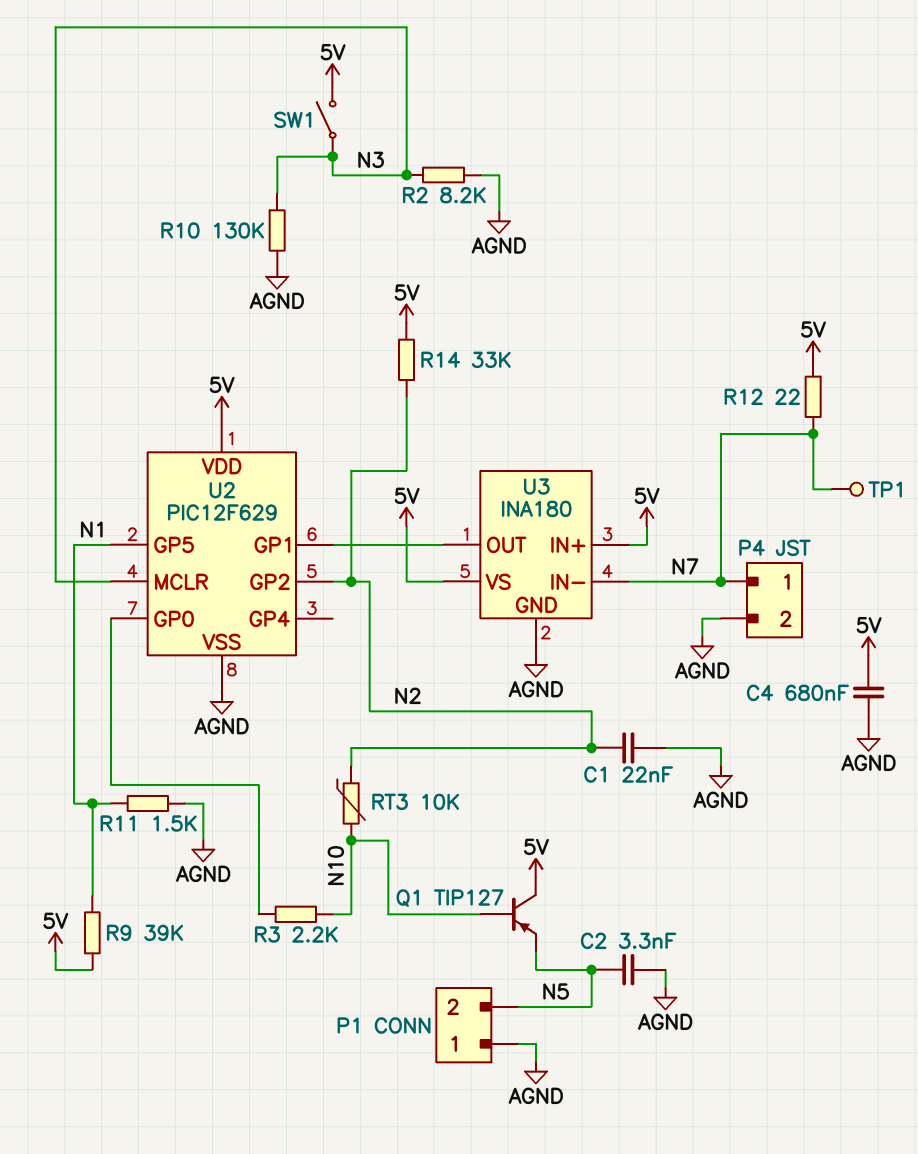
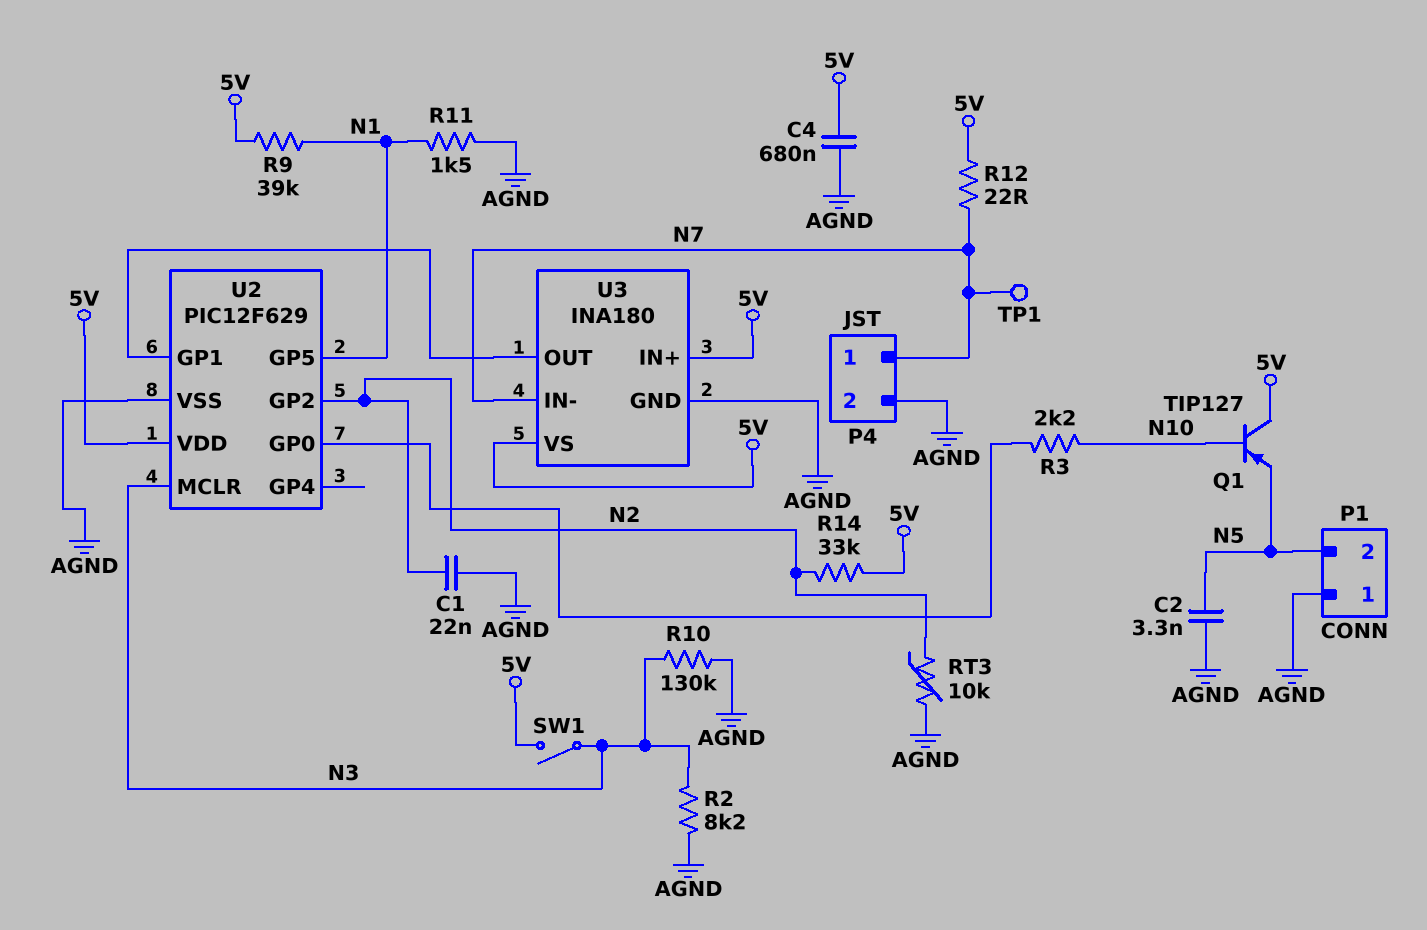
RT3: 10k (N2, N10) -> 10k (AGND, N2)

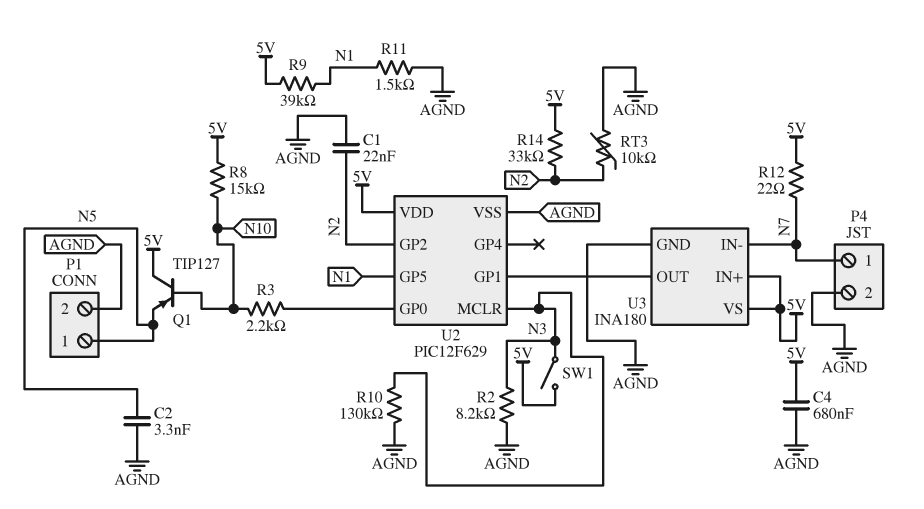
P1 pin 1: AGND -> N5
P1 pin 2: N5 -> AGND
R8: none -> 15k (5V, N10)
TP1: test point (N7) -> none

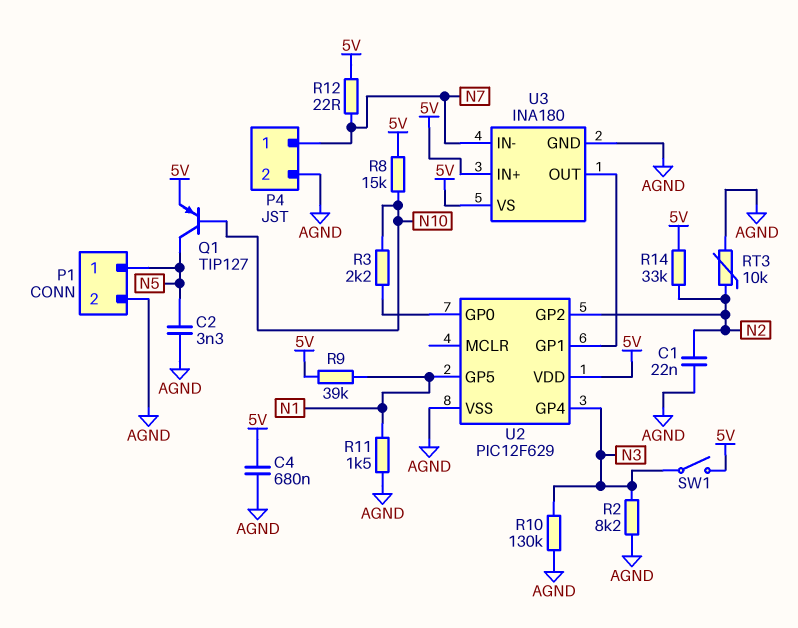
Q1: PNP TIP127 (B N10, C 5V, E N5) -> PNP TIP127 (B N10, C N5, E 5V)
U2 pin GP4: none -> N3
U2 pin MCLR: N3 -> none

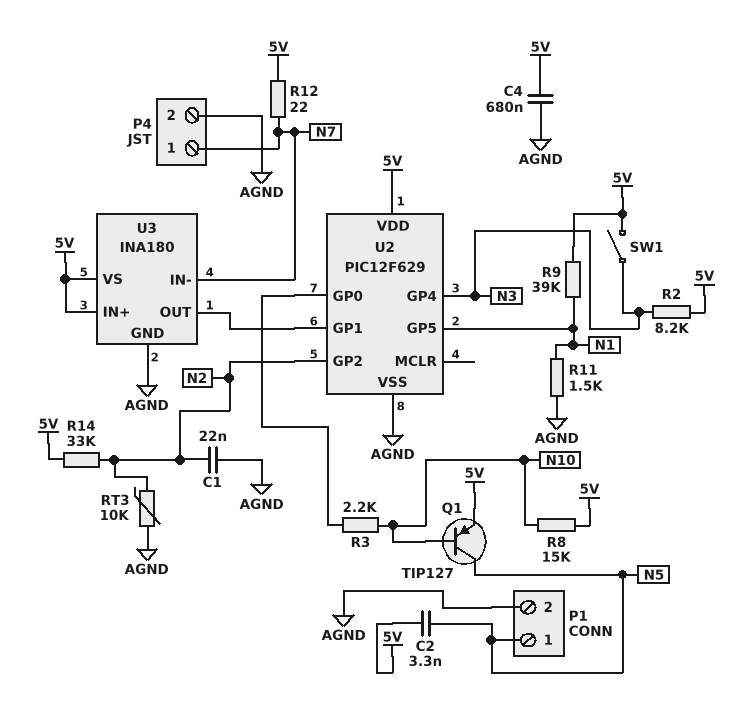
C2: 3.3nF (AGND, N5) -> 3.3nF (5V, N5)
R2: 8.2k (AGND, N3) -> 8.2k (5V, N3)
R10: 130k (AGND, N3) -> none

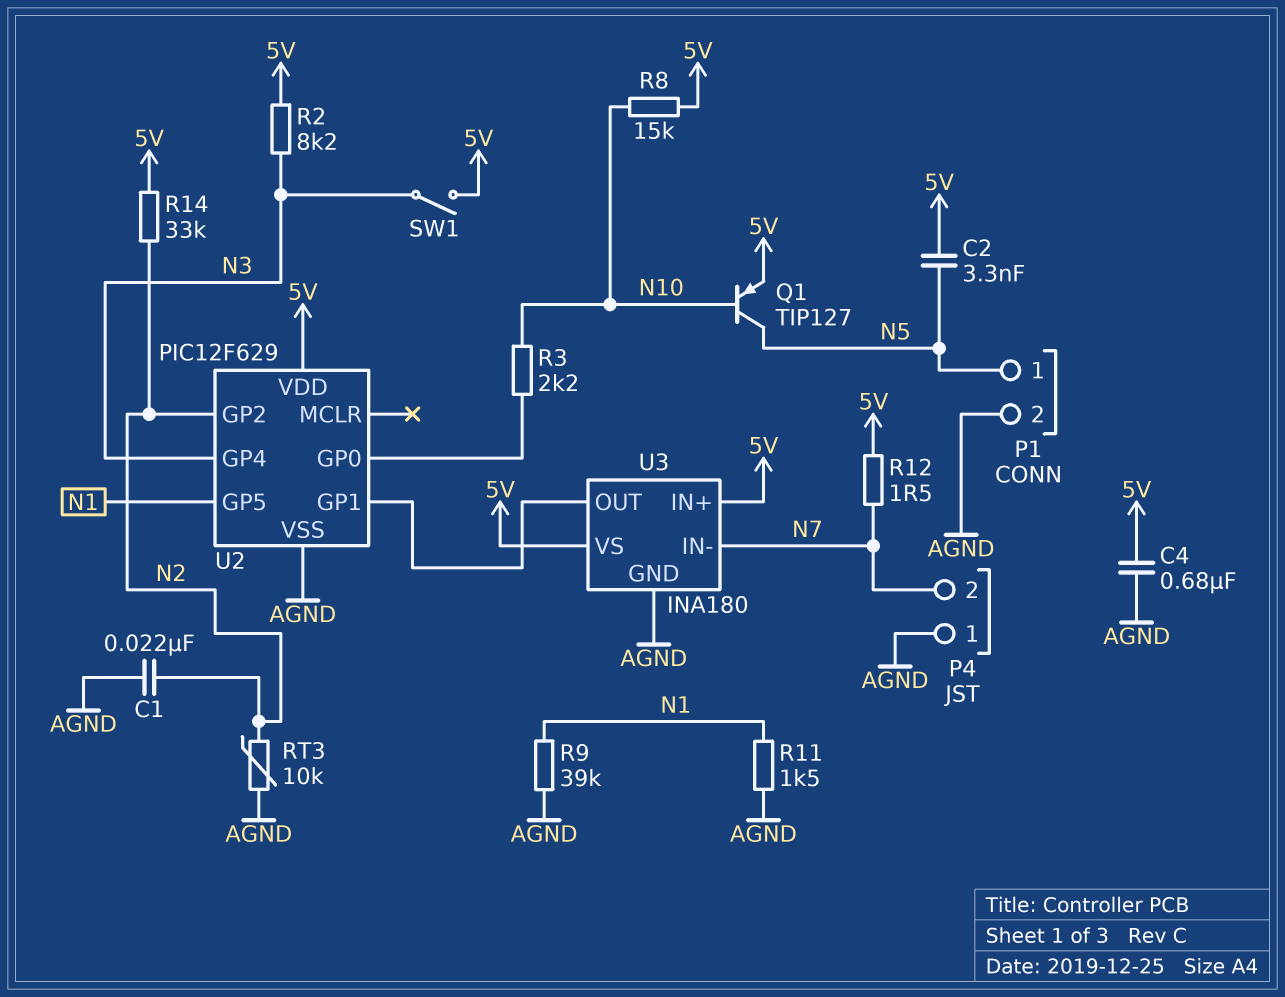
P4 pin 1: N7 -> AGND
P4 pin 2: AGND -> N7
R9: 39k (5V, N1) -> 39k (AGND, N1)
R12: 22 (5V, N7) -> 1.5 (5V, N7)

